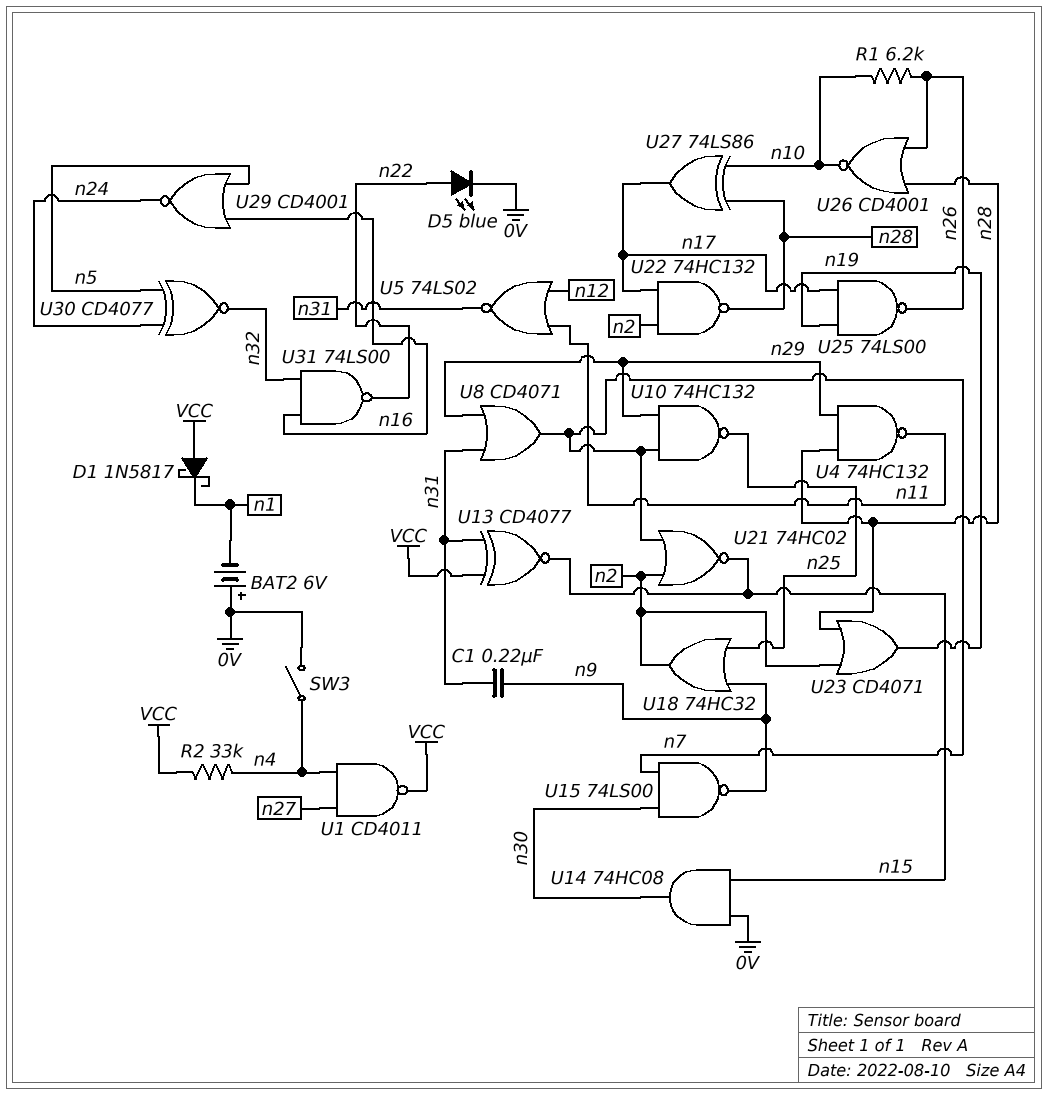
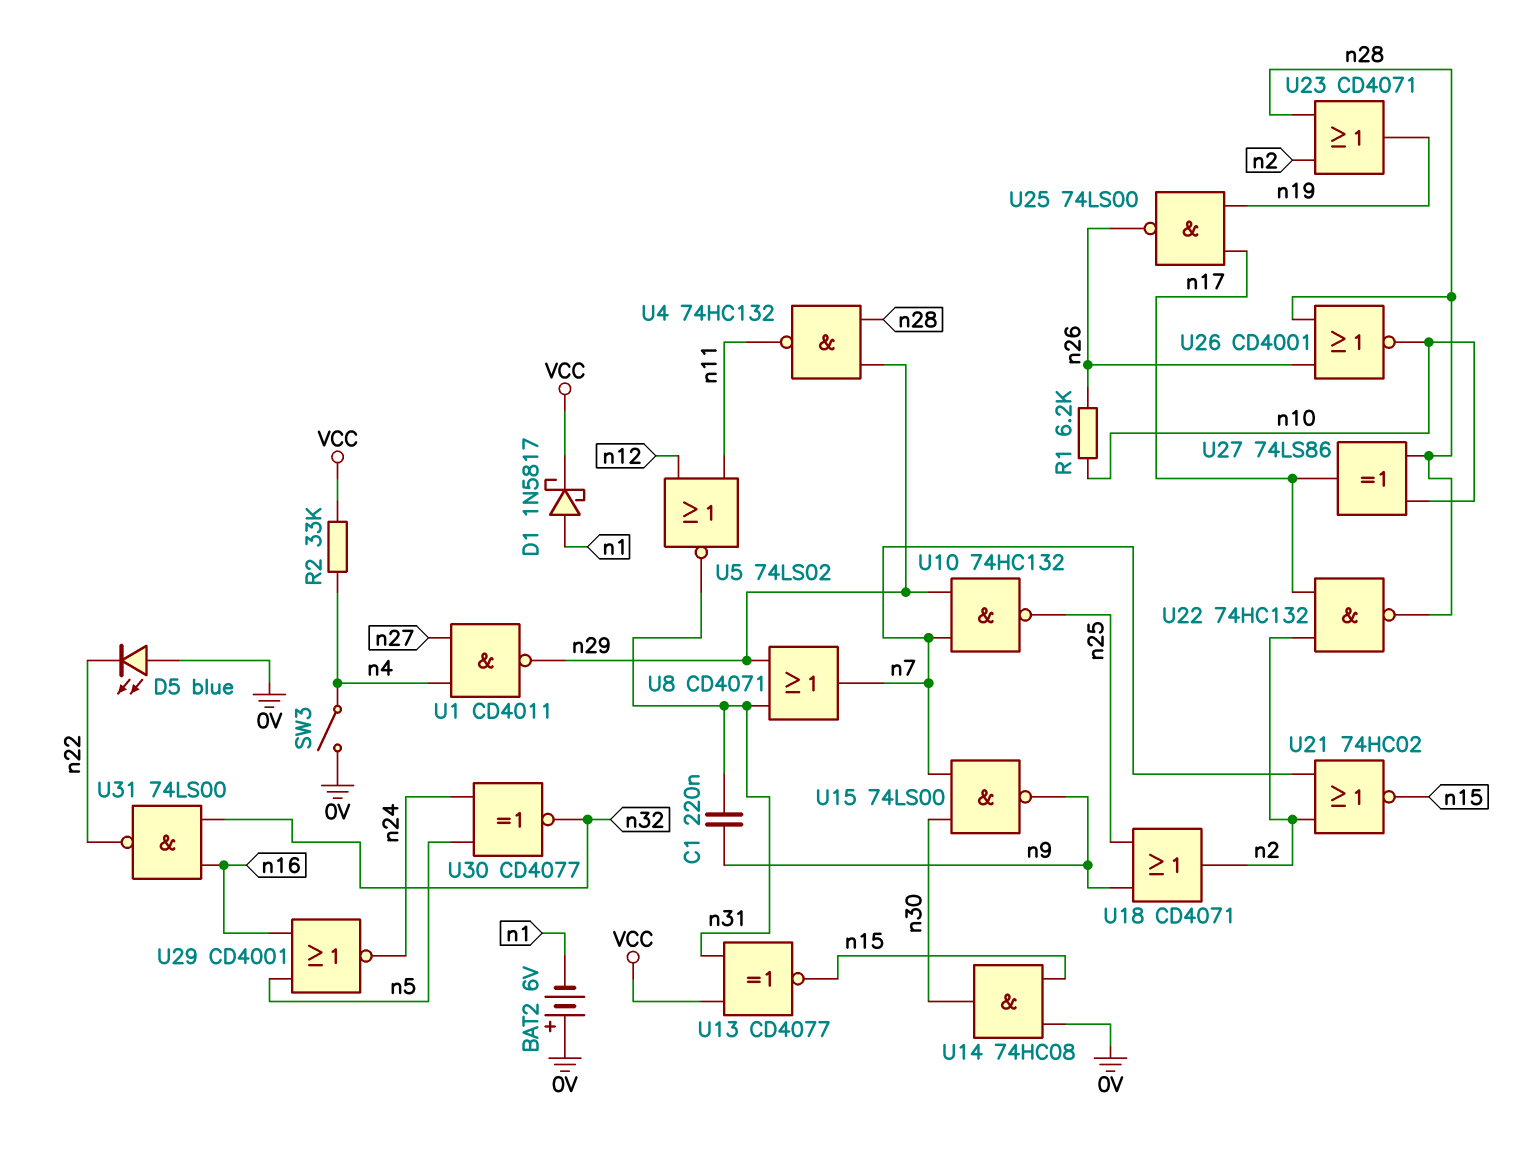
D1: schottky 1N5817 (A VCC, K n1) -> schottky 1N5817 (A n1, K VCC)
D5: LED blue (A n22, K 0V) -> LED blue (A 0V, K n22)
U1: NAND CD4011 (in n4, in n27, out VCC) -> NAND CD4011 (in n4, in n27, out n29)
U18: OR 74HC32 (in n9, in n25, out n2) -> OR CD4071 (in n9, in n25, out n2)

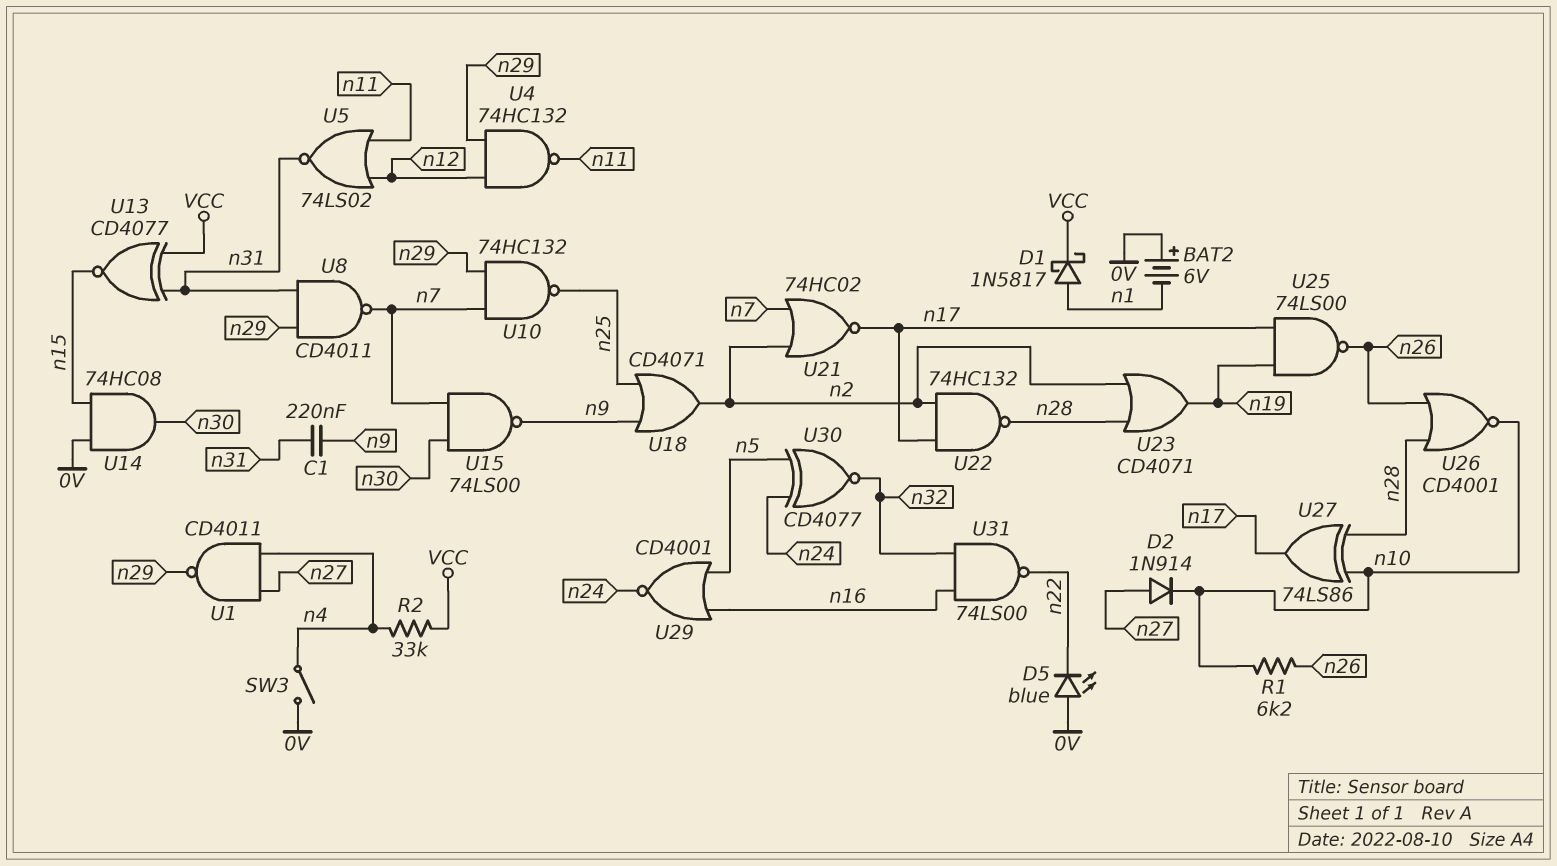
D2: none -> diode 1N914 (A n27, K n10)
U4: NAND 74HC132 (in n28, in n29, out n11) -> NAND 74HC132 (in n12, in n29, out n11)
U8: OR CD4071 (in n29, in n31, out n7) -> NAND CD4011 (in n29, in n31, out n7)
U21: NOR 74HC02 (in n2, in n7, out n15) -> NOR 74HC02 (in n2, in n7, out n17)

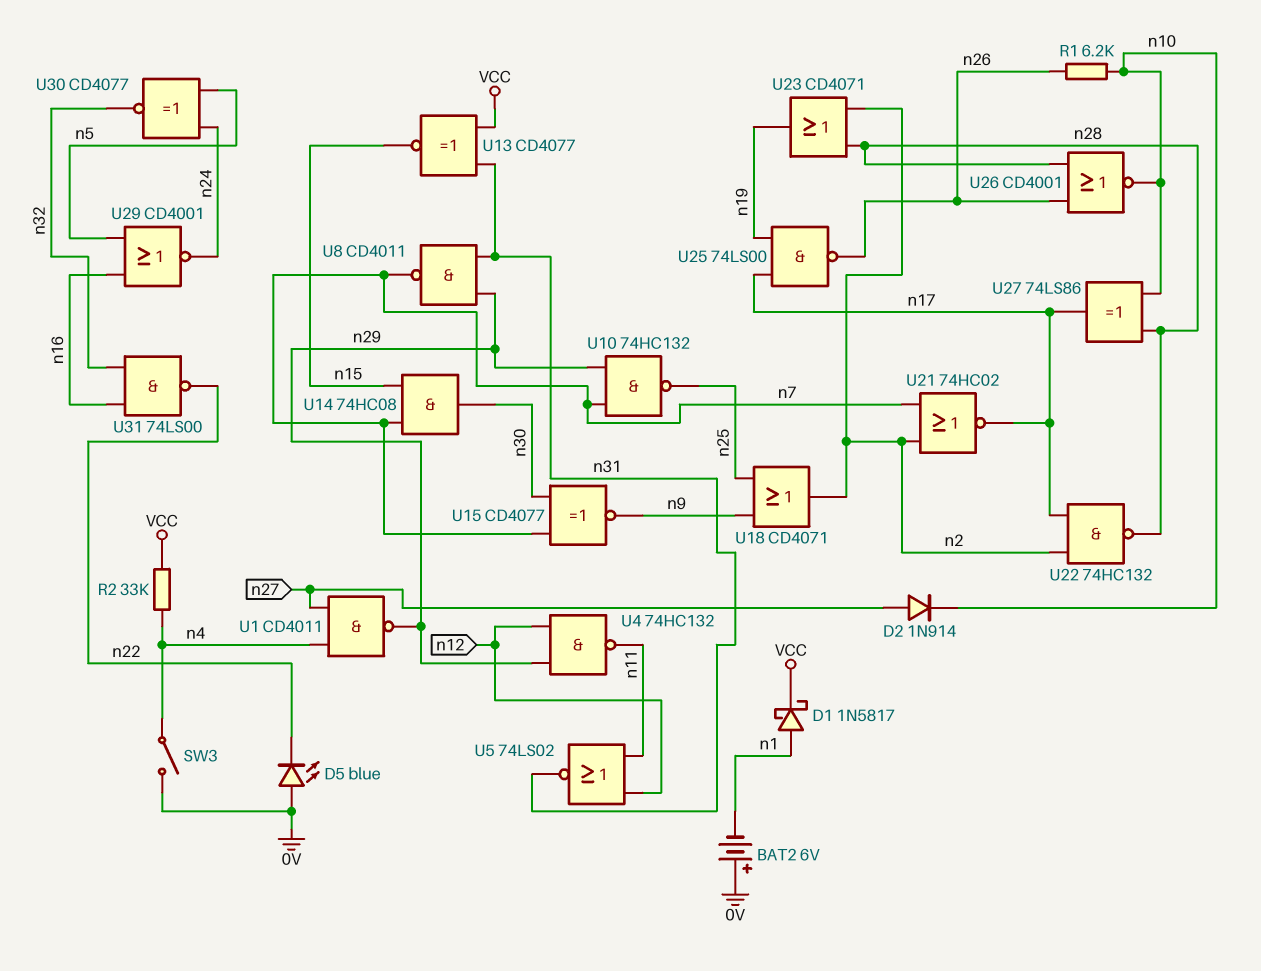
C1: 220nF (n9, n31) -> none
U14: AND 74HC08 (in 0V, in n15, out n30) -> AND 74HC08 (in n7, in n15, out n30)
U15: NAND 74LS00 (in n7, in n30, out n9) -> XNOR CD4077 (in n7, in n30, out n9)

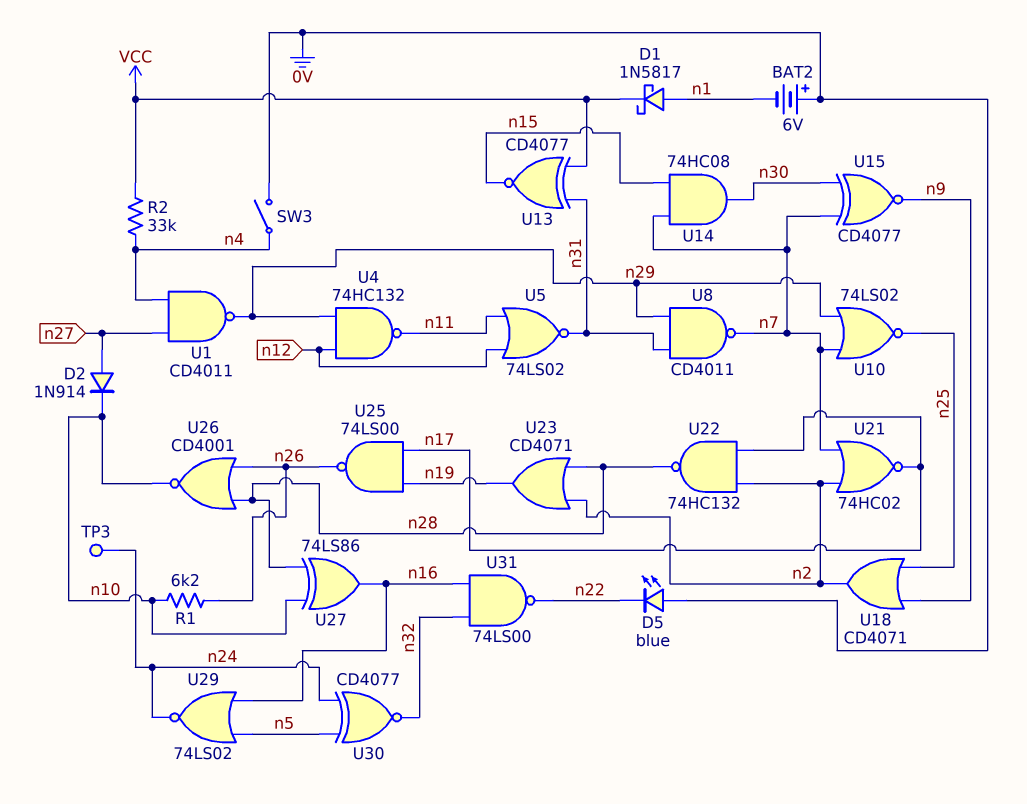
TP3: none -> test point (n24)
U10: NAND 74HC132 (in n7, in n29, out n25) -> NOR 74LS02 (in n7, in n29, out n25)
U27: XOR 74LS86 (in n10, in n28, out n17) -> XOR 74LS86 (in n10, in n28, out n16)
U29: NOR CD4001 (in n5, in n16, out n24) -> NOR 74LS02 (in n5, in n16, out n24)

